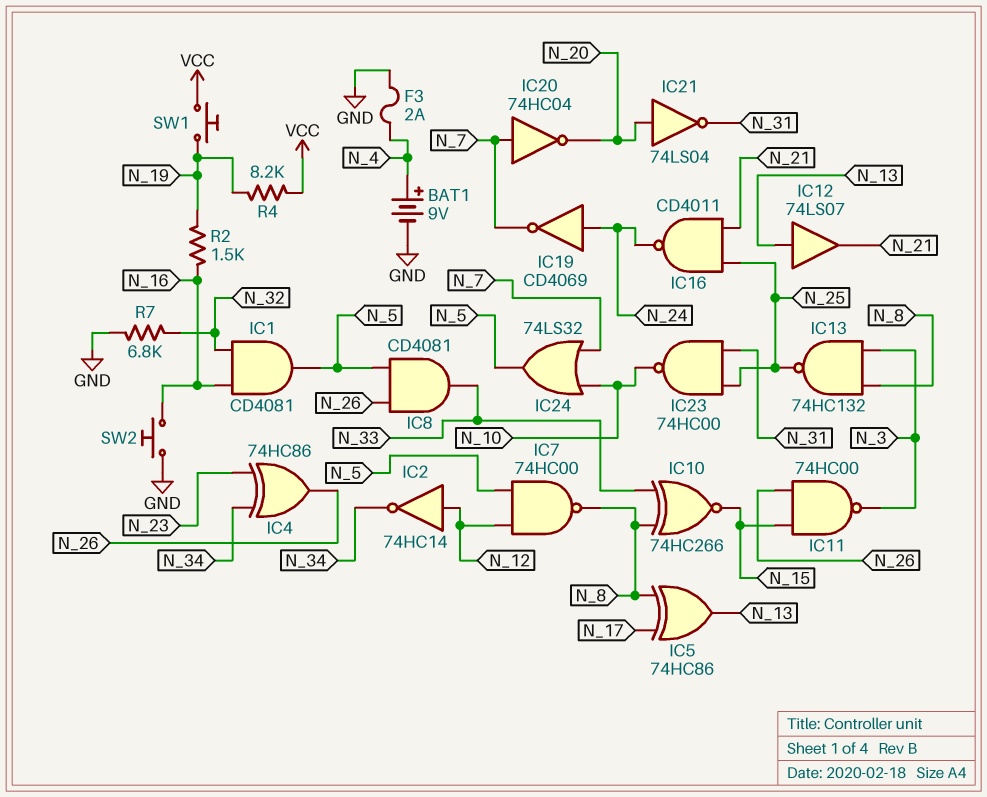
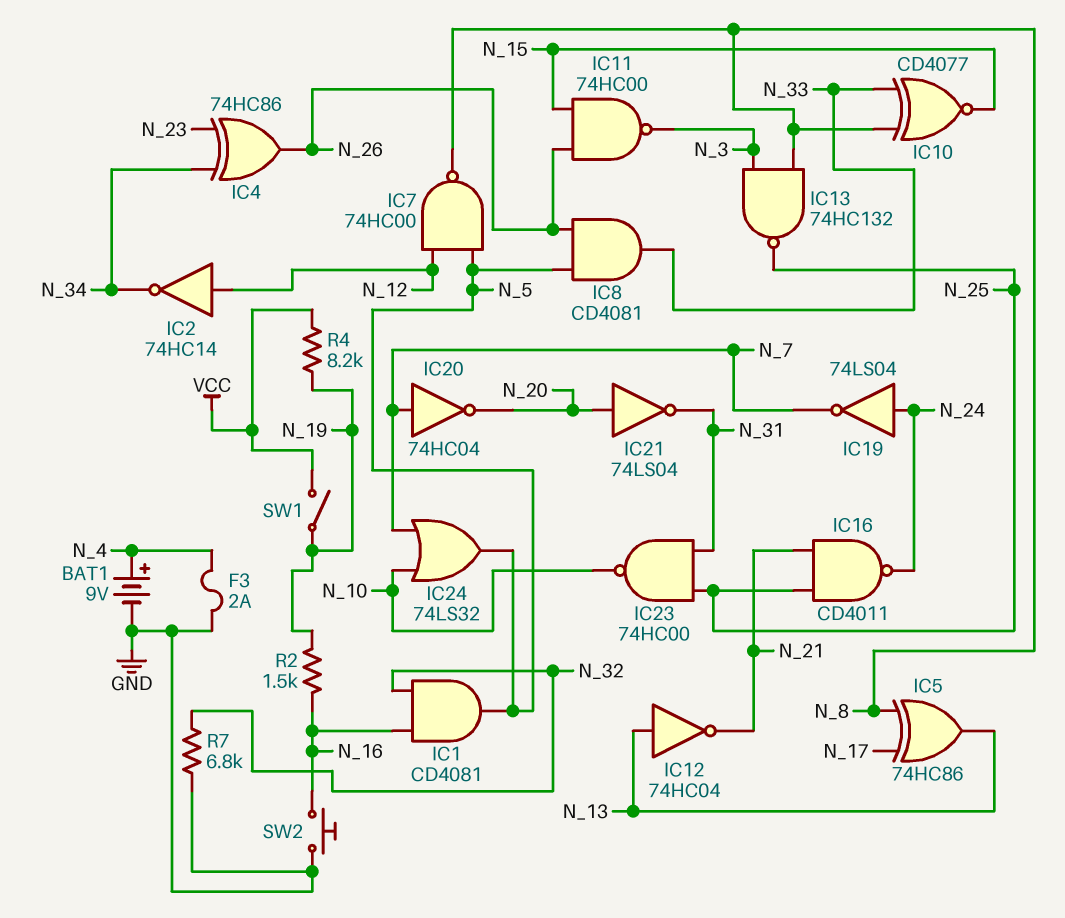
IC10: XNOR 74HC266 (in N_8, in N_33, out N_15) -> XNOR CD4077 (in N_8, in N_33, out N_15)
IC12: buffer 74LS07 (in N_13, out N_21) -> NOT 74HC04 (in N_13, out N_21)
IC19: NOT CD4069 (in N_24, out N_7) -> NOT 74LS04 (in N_24, out N_7)
SW1: button (N_19, VCC) -> switch (N_19, VCC)

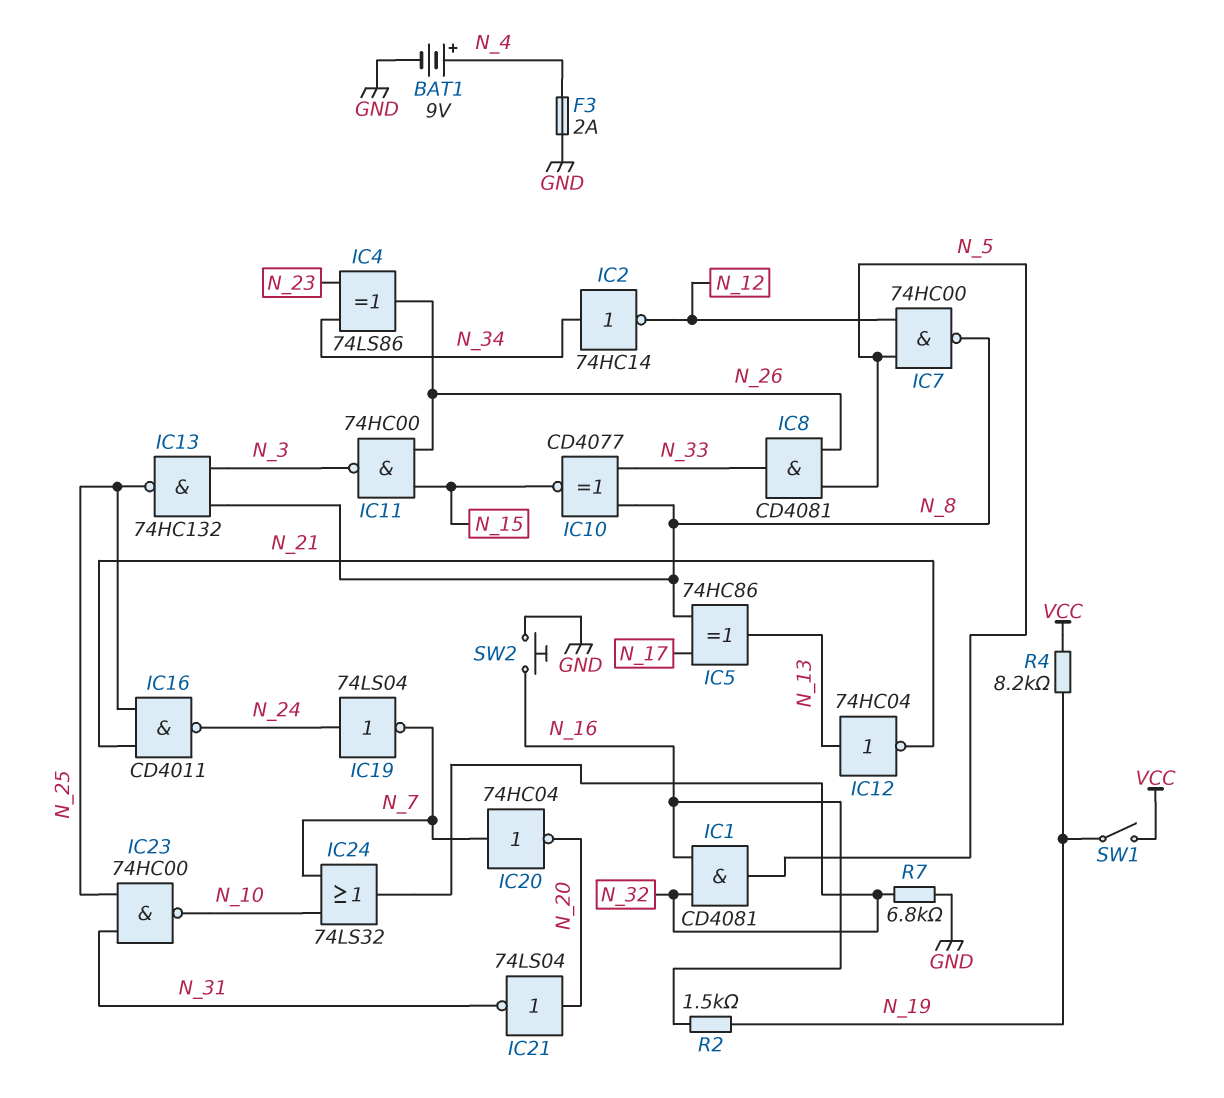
IC2: NOT 74HC14 (in N_12, out N_34) -> NOT 74HC14 (in N_34, out N_12)
IC4: XOR 74HC86 (in N_23, in N_34, out N_26) -> XOR 74LS86 (in N_23, in N_34, out N_26)
IC24: OR 74LS32 (in N_7, in N_10, out N_5) -> OR 74LS32 (in N_7, in N_10, out N_32)

